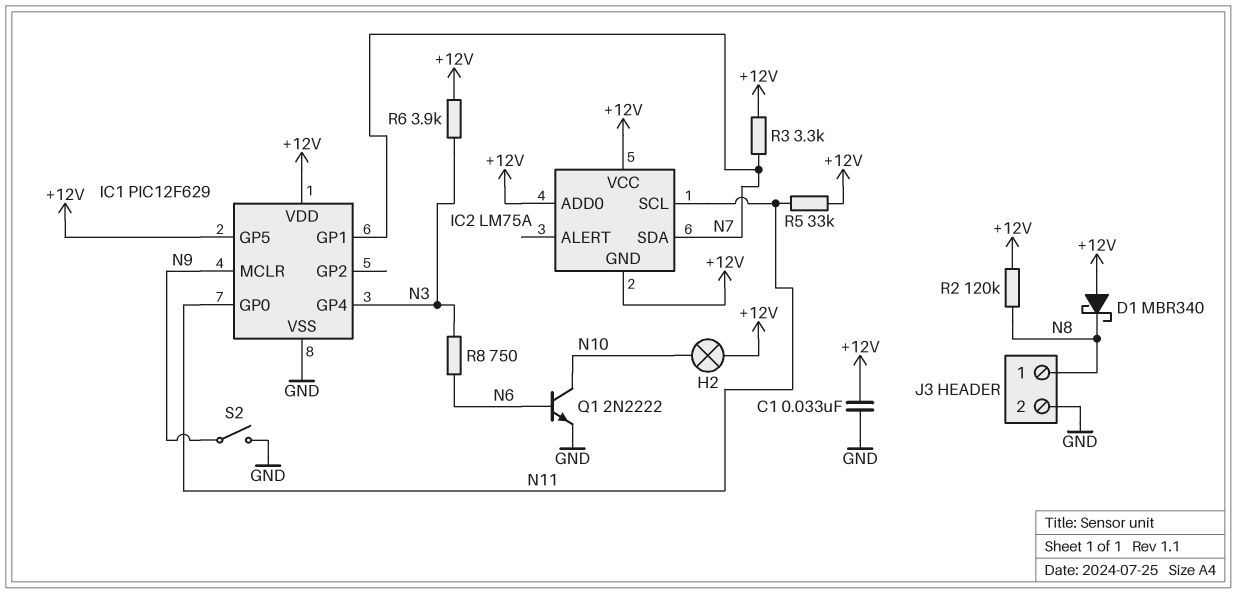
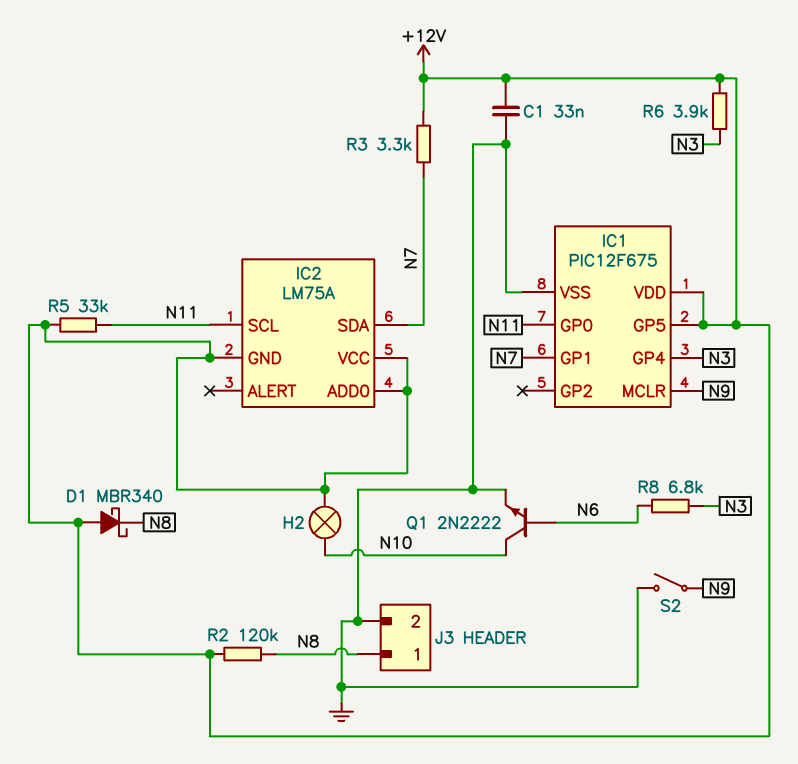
IC1: PIC12F629 -> PIC12F675
R8: 750 (N3, N6) -> 6.8k (N3, N6)

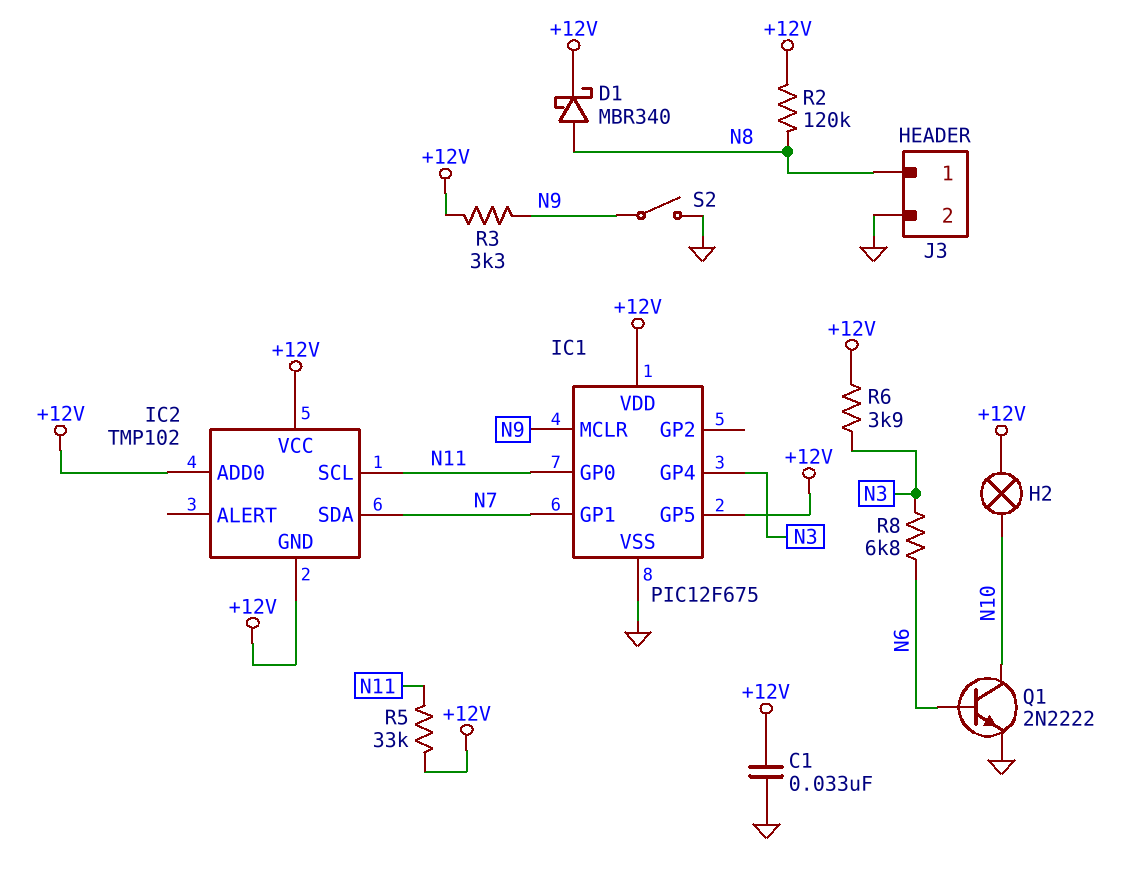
D1: schottky MBR340 (A +12V, K N8) -> schottky MBR340 (A N8, K +12V)
IC2: LM75A -> TMP102
R3: 3.3k (+12V, N7) -> 3.3k (+12V, N9)

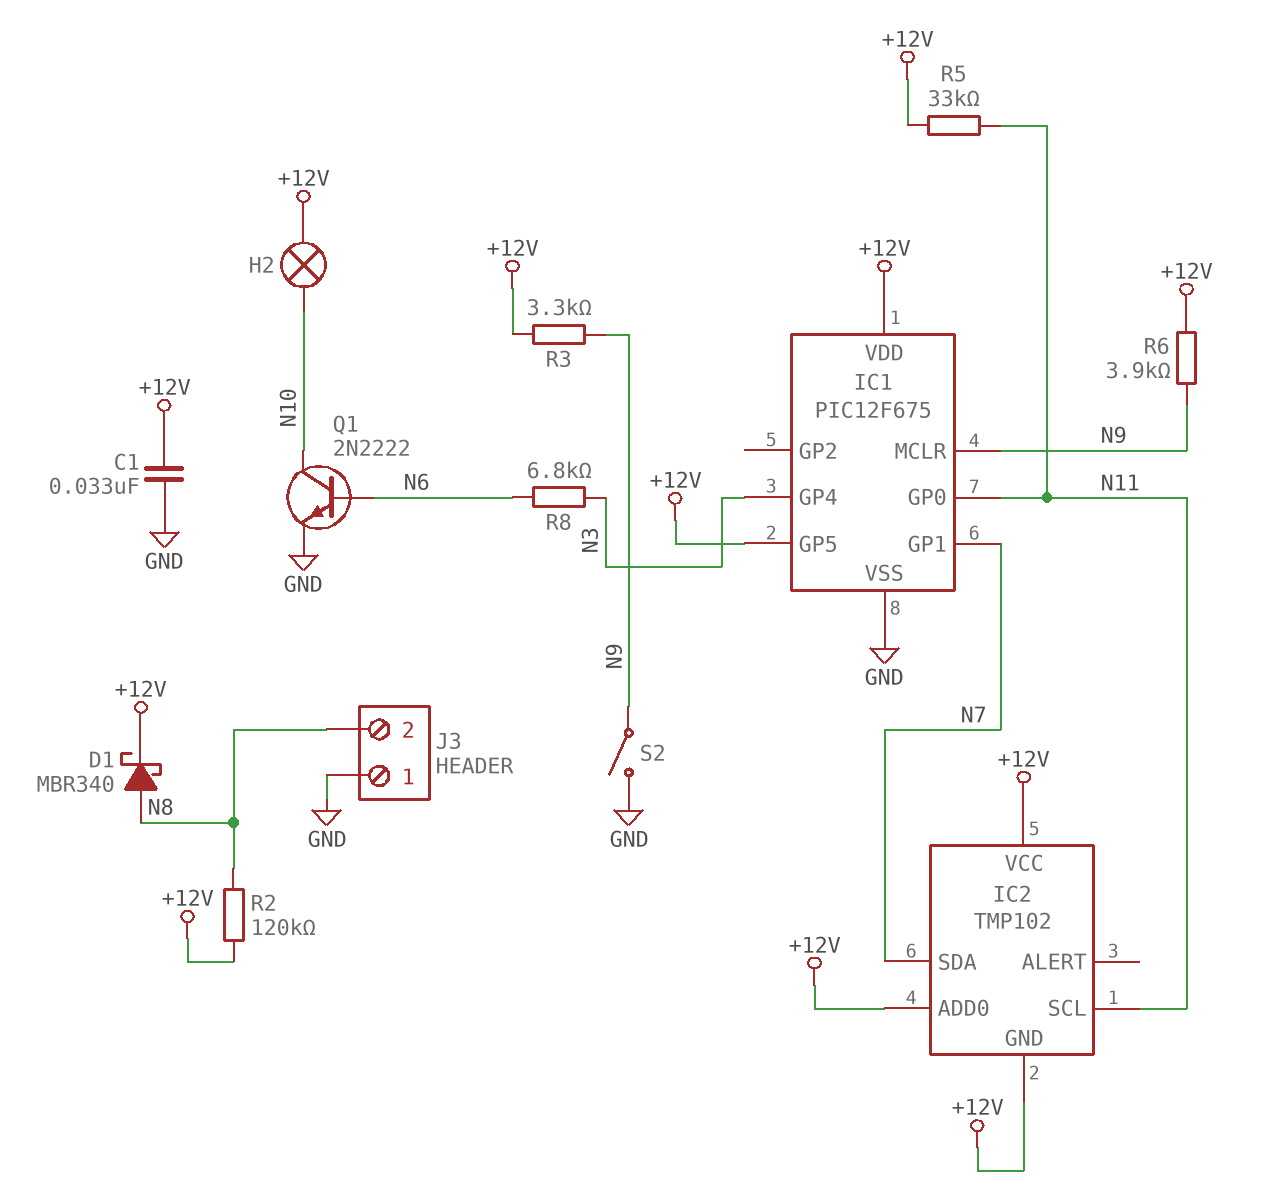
J3 pin 1: N8 -> GND
J3 pin 2: GND -> N8
R6: 3.9k (+12V, N3) -> 3.9k (+12V, N9)

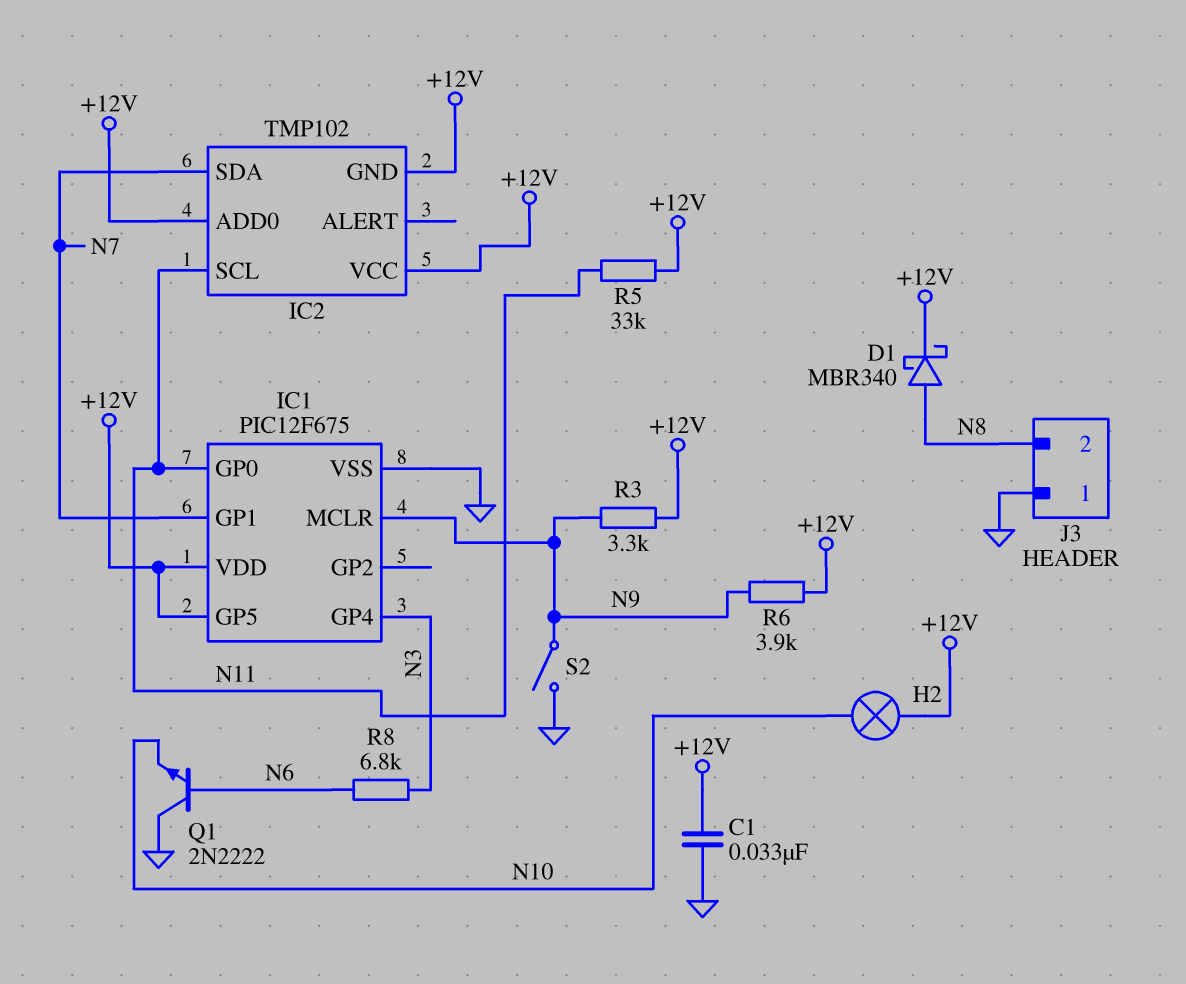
Q1: NPN 2N2222 (B N6, C N10, E GND) -> NPN 2N2222 (B N6, C GND, E N10)
R2: 120k (+12V, N8) -> none

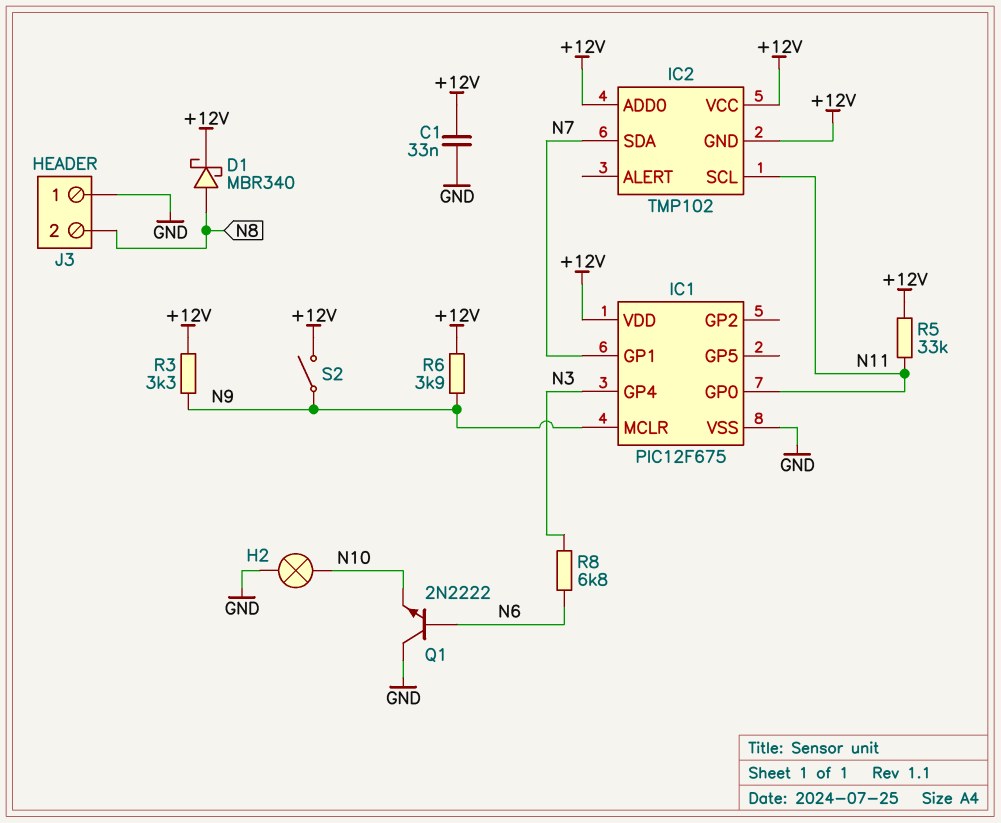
H2: lamp (+12V, N10) -> lamp (GND, N10)
IC1 pin GP5: +12V -> none
S2: switch (GND, N9) -> switch (+12V, N9)

